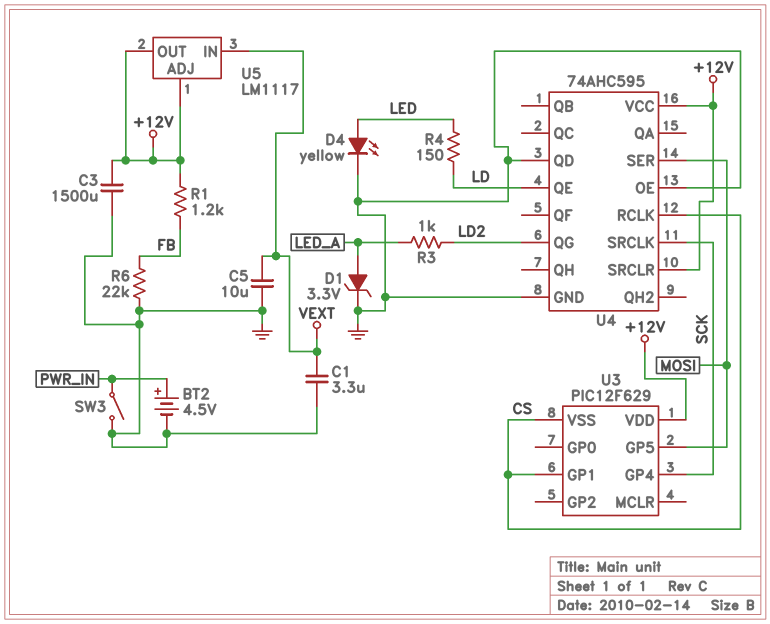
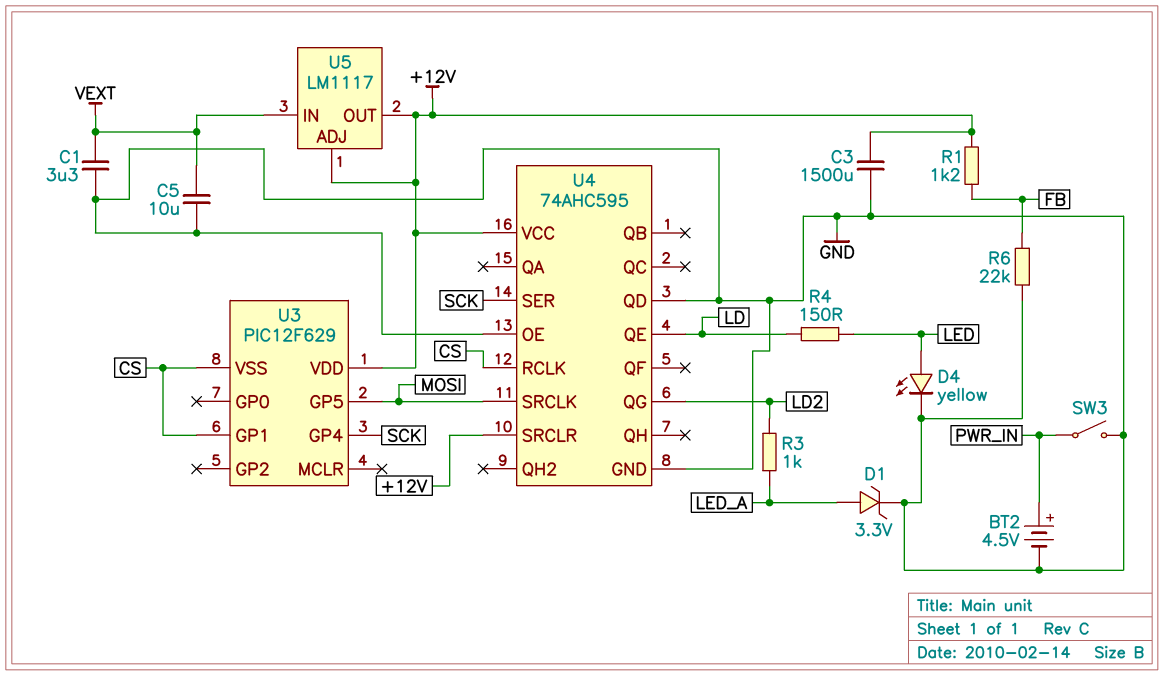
U4 pin SER: MOSI -> SCK
U4 pin SRCLK: SCK -> MOSI

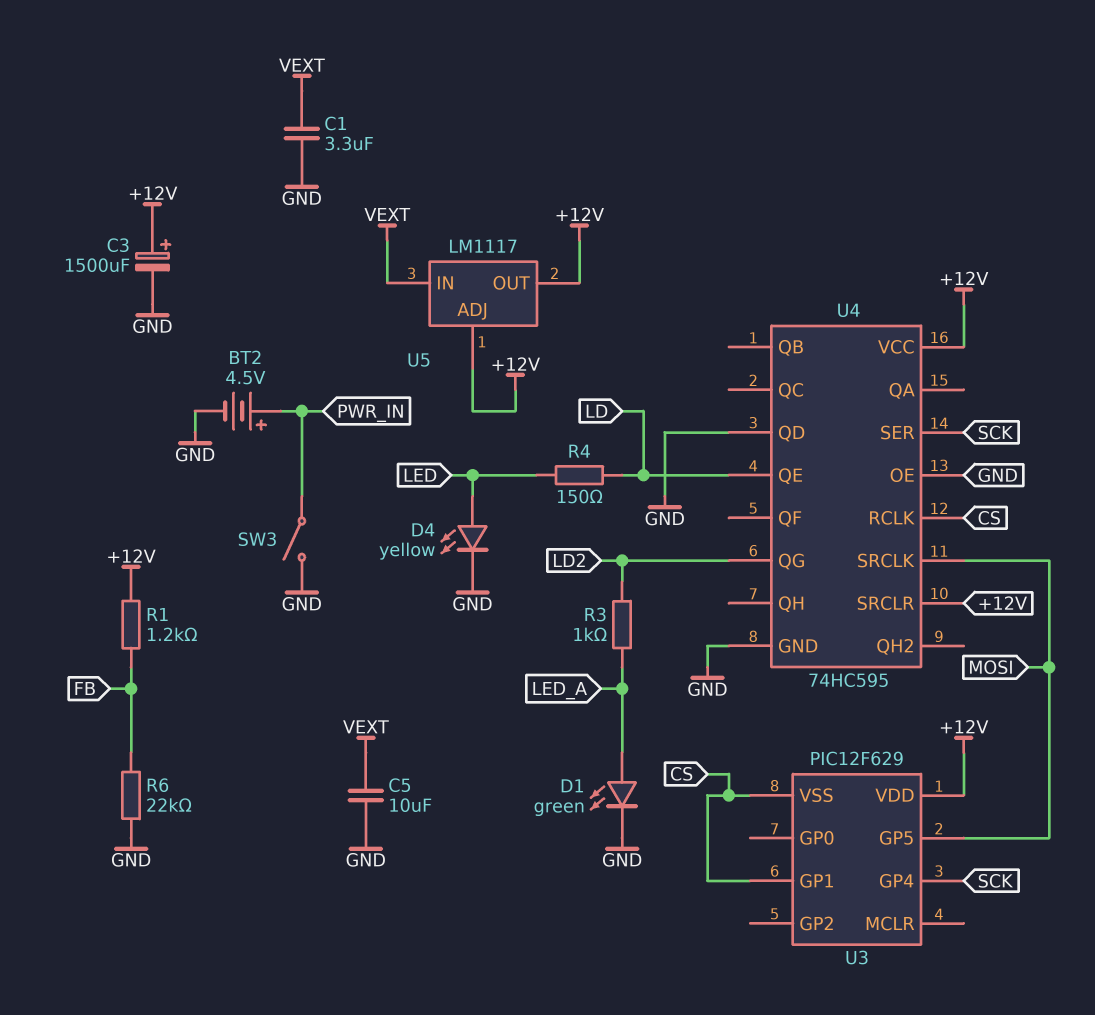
C3: 1500uF (+12V, GND) -> 1500uF (plus +12V, minus GND)
D1: zener 3.3V (A LED_A, K GND) -> LED green (A LED_A, K GND)
U4: 74AHC595 -> 74HC595

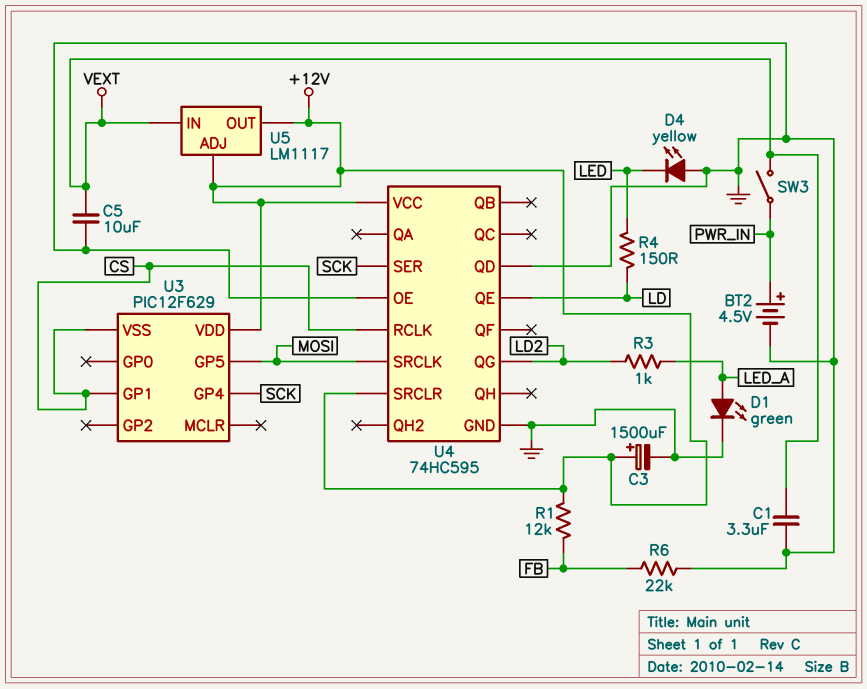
D4: LED yellow (A LED, K GND) -> LED yellow (A GND, K LED)
R1: 1.2k (+12V, FB) -> 12k (+12V, FB)
SW3: switch (GND, PWR_IN) -> switch (PWR_IN, VEXT)

